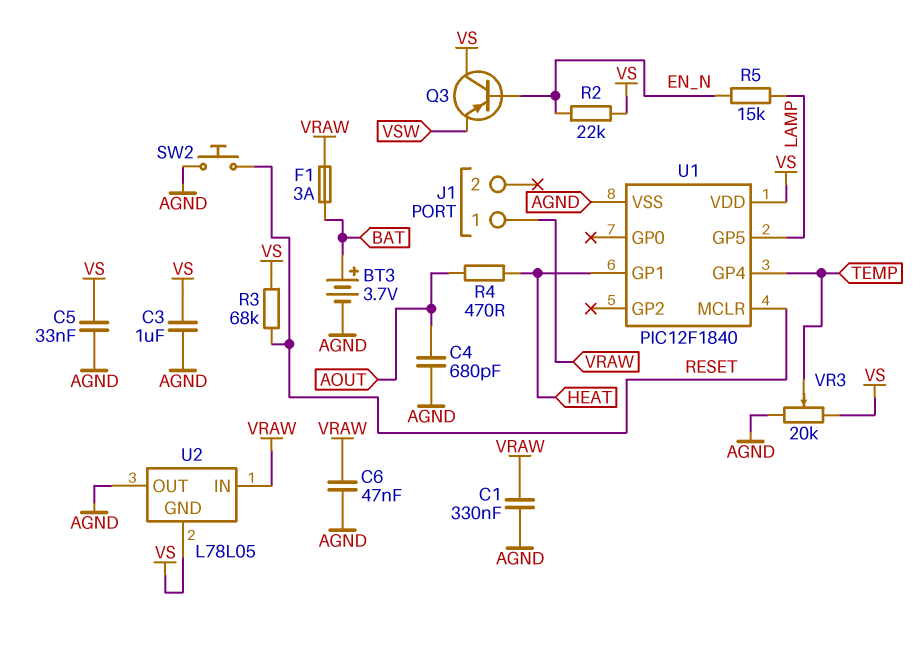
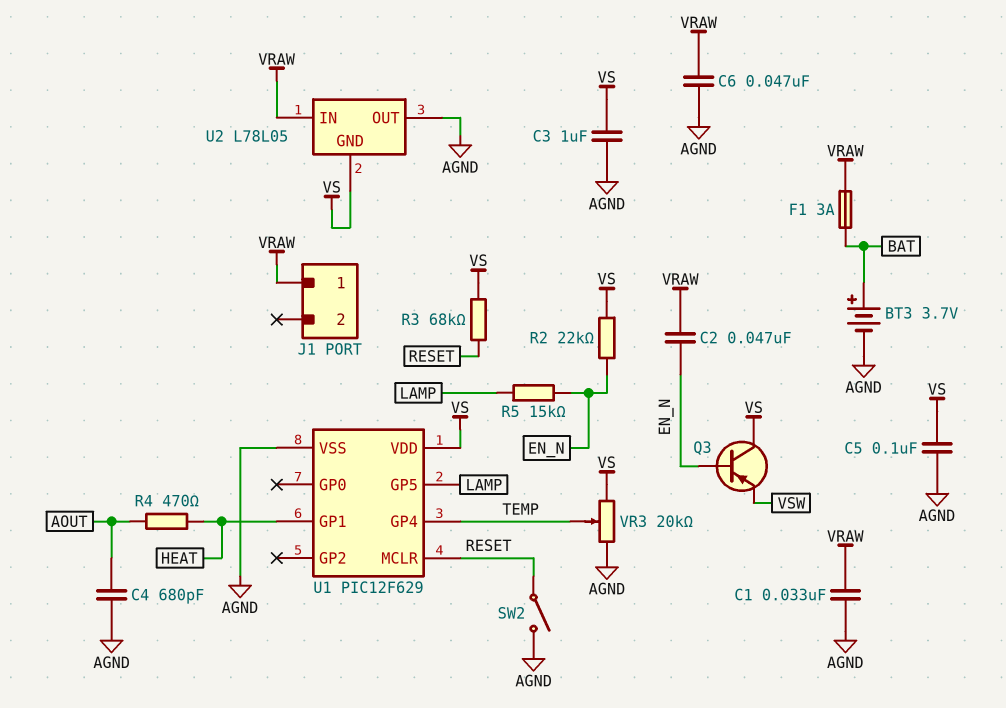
C1: 330nF (AGND, VRAW) -> 33nF (AGND, VRAW)
C2: none -> 47nF (EN_N, VRAW)
C5: 33nF (AGND, VS) -> 100nF (AGND, VS)
SW2: button (AGND, RESET) -> switch (AGND, RESET)
U1: PIC12F1840 -> PIC12F629

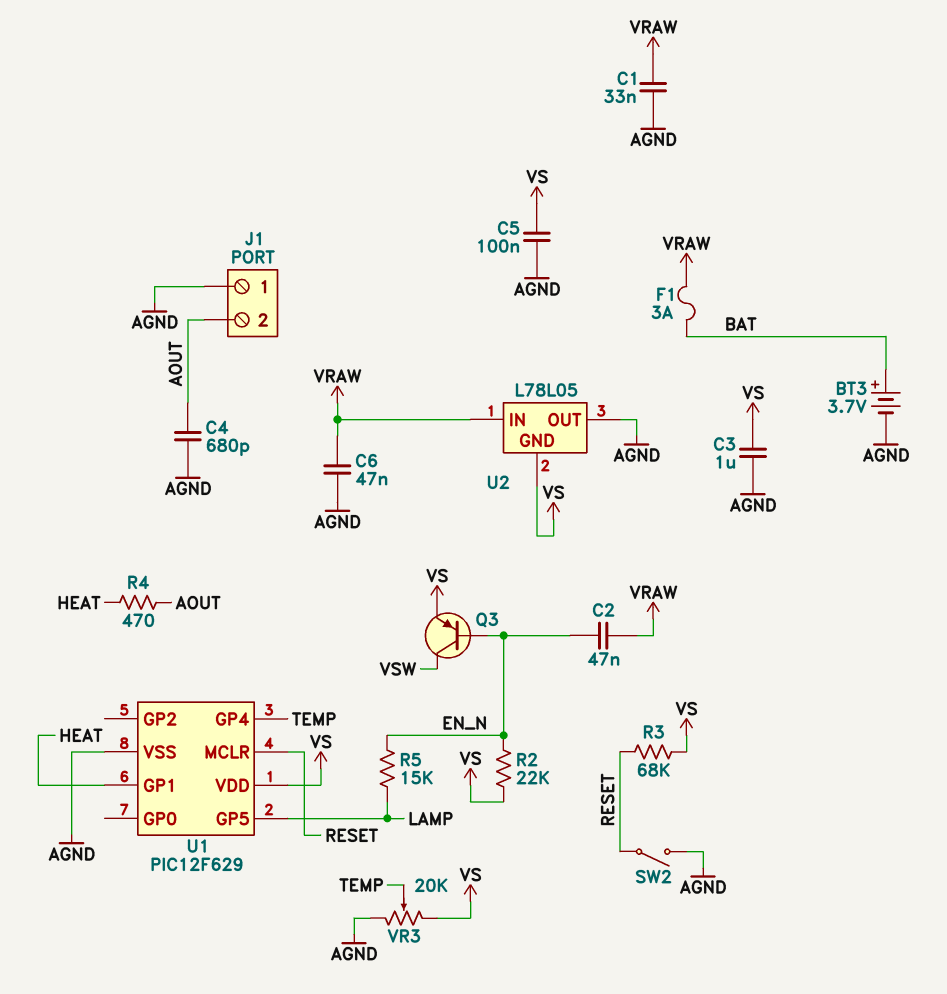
J1 pin 1: VRAW -> AGND
J1 pin 2: none -> AOUT
Q3: PNP (B EN_N, C VS, E VSW) -> PNP (B EN_N, C VSW, E VS)

